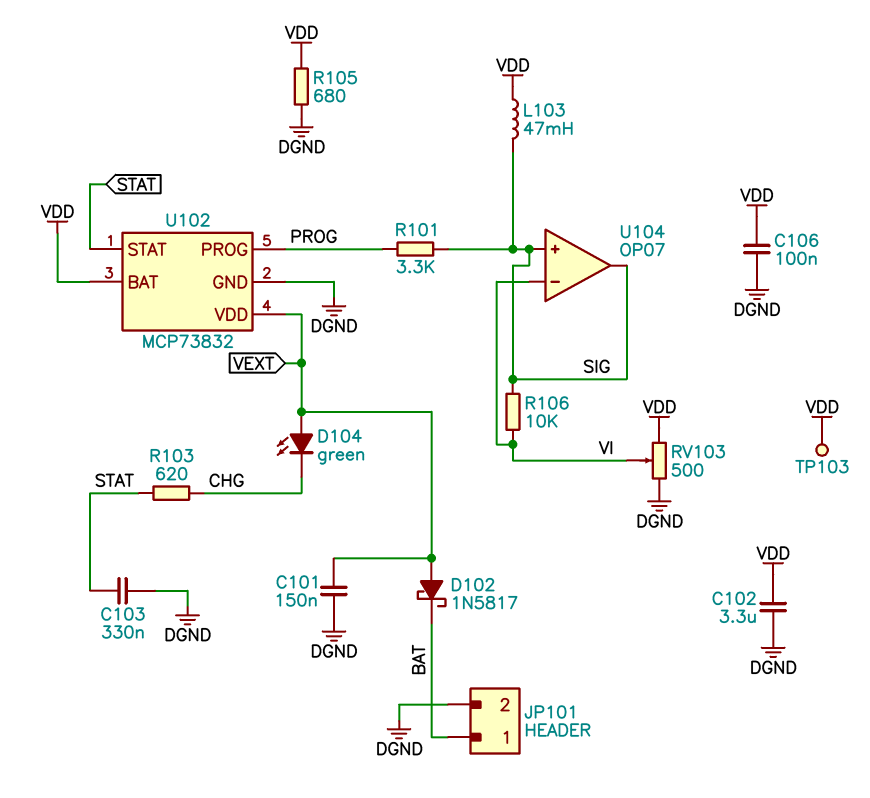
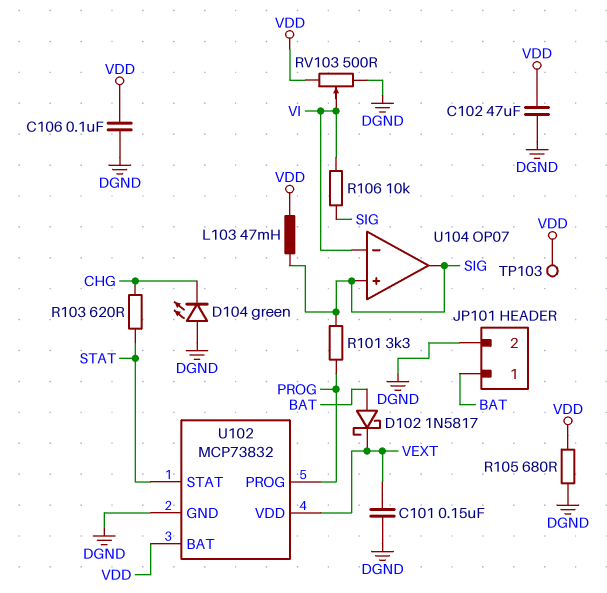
C102: 3.3uF (DGND, VDD) -> 47uF (DGND, VDD)
C103: 330nF (DGND, STAT) -> none
D102: schottky 1N5817 (A VEXT, K BAT) -> schottky 1N5817 (A BAT, K VEXT)
D104: LED green (A VEXT, K CHG) -> LED green (A DGND, K CHG)

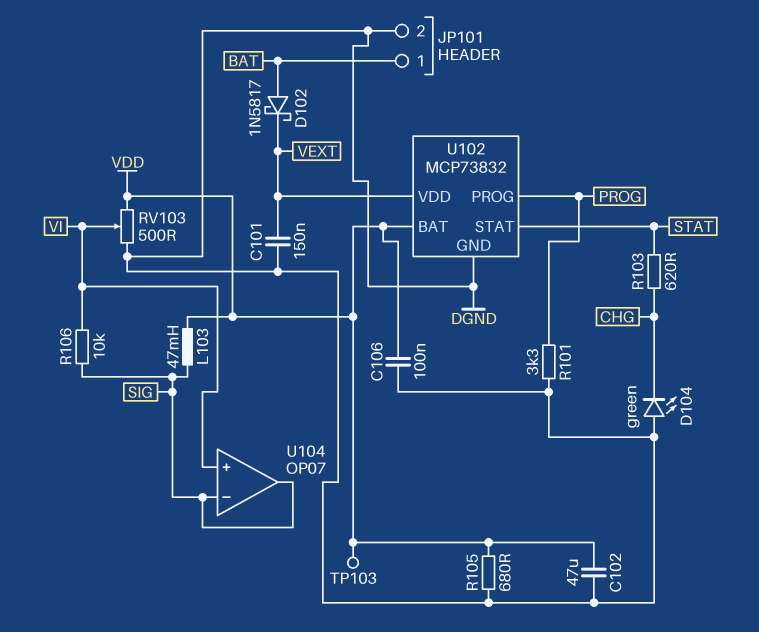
R101: 3.3k (PROG, SIG) -> 3.3k (DGND, PROG)
U104 pin in+: SIG -> VI
U104 pin in-: VI -> SIG

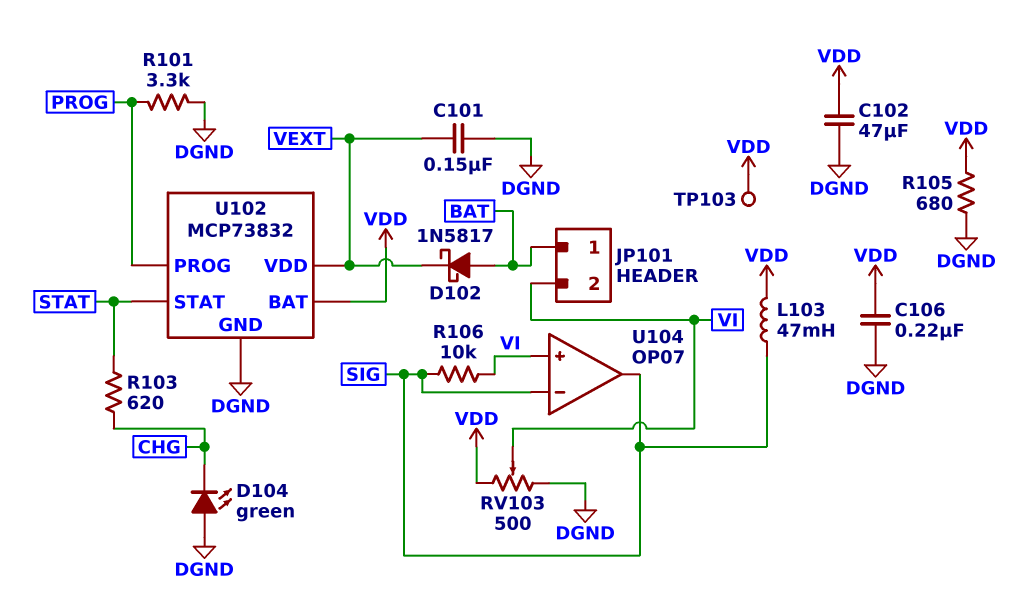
C106: 100nF (DGND, VDD) -> 220nF (DGND, VDD)
JP101 pin 2: DGND -> VI

